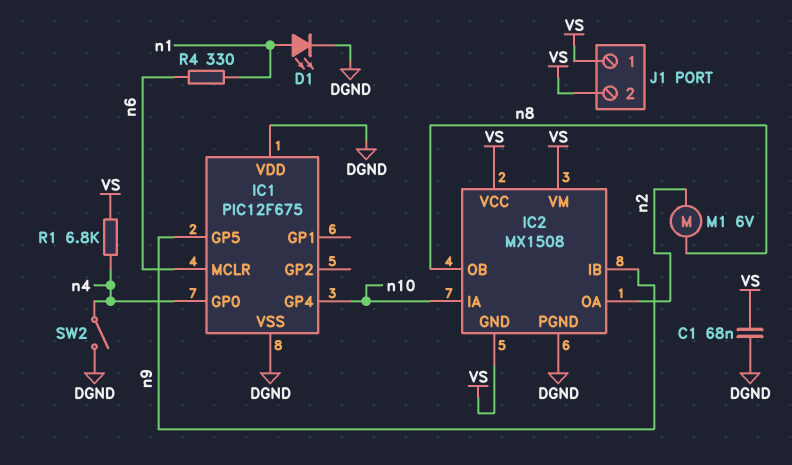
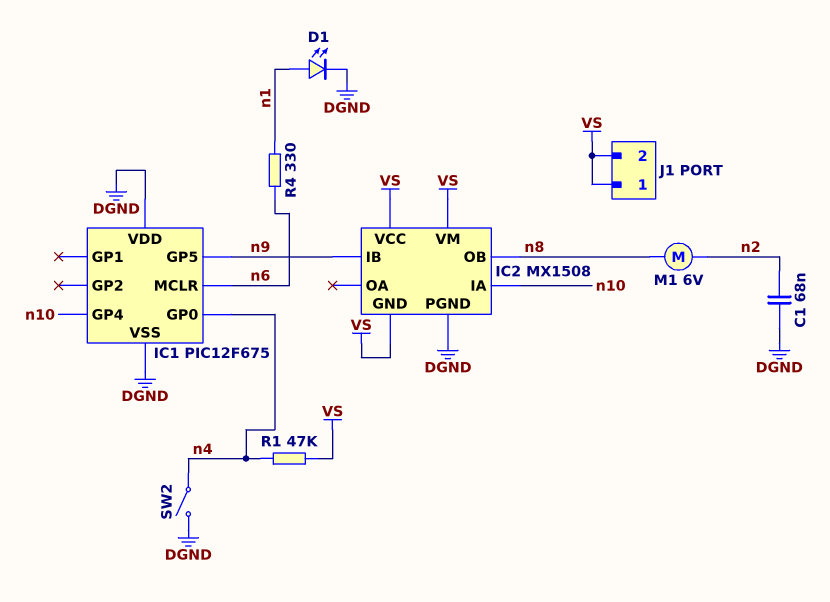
C1: 68nF (DGND, VS) -> 68nF (DGND, n2)
IC2 pin OA: n2 -> none
R1: 6.8k (VS, n4) -> 47k (VS, n4)

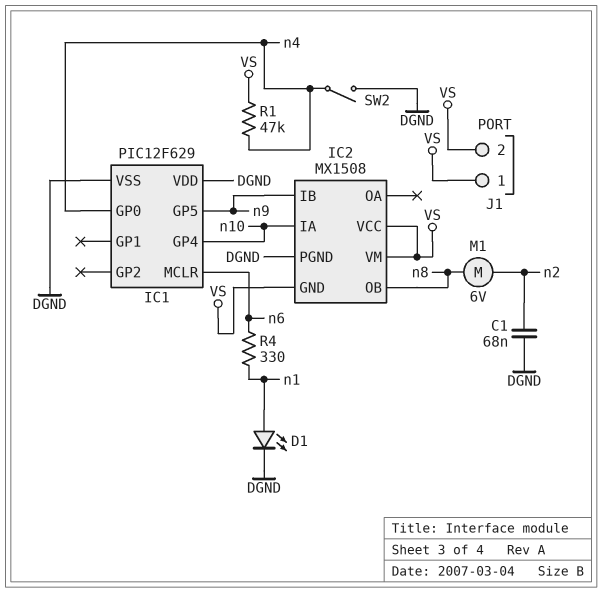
IC1: PIC12F675 -> PIC12F629

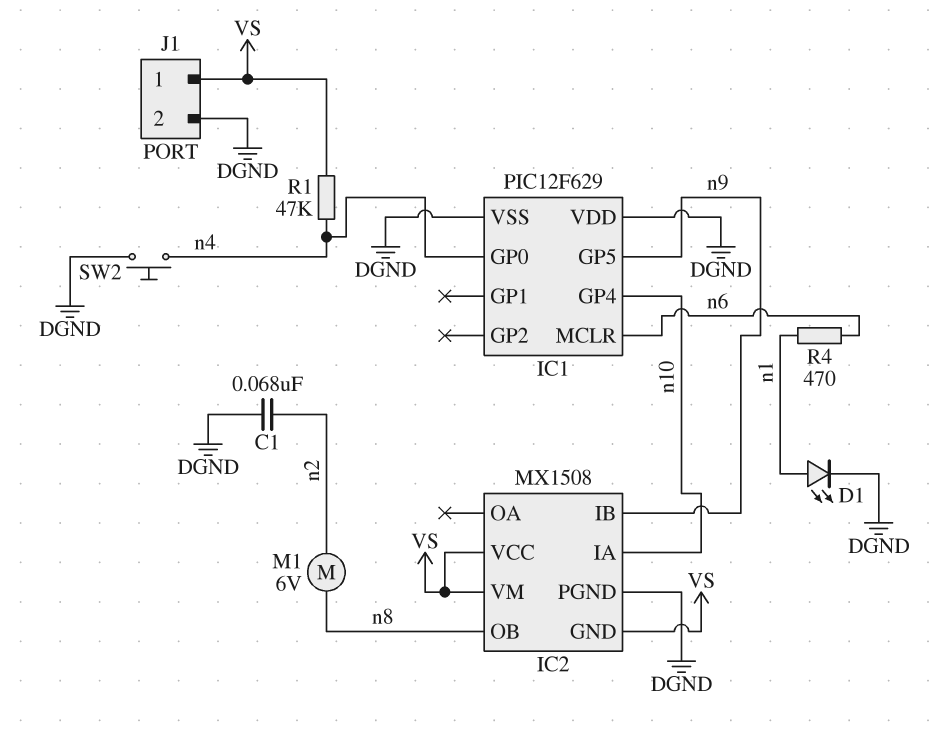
J1 pin 2: VS -> DGND
R4: 330 (n1, n6) -> 470 (n1, n6)
SW2: switch (DGND, n4) -> button (DGND, n4)

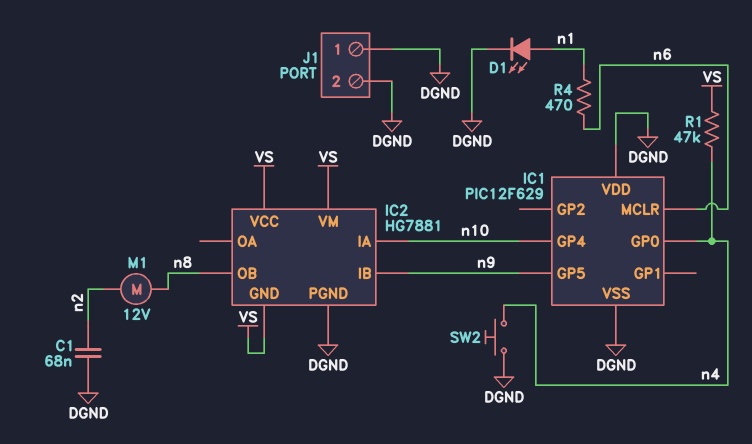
IC2: MX1508 -> HG7881
J1 pin 1: VS -> DGND
M1: motor 6V (n2, n8) -> motor 12V (n2, n8)

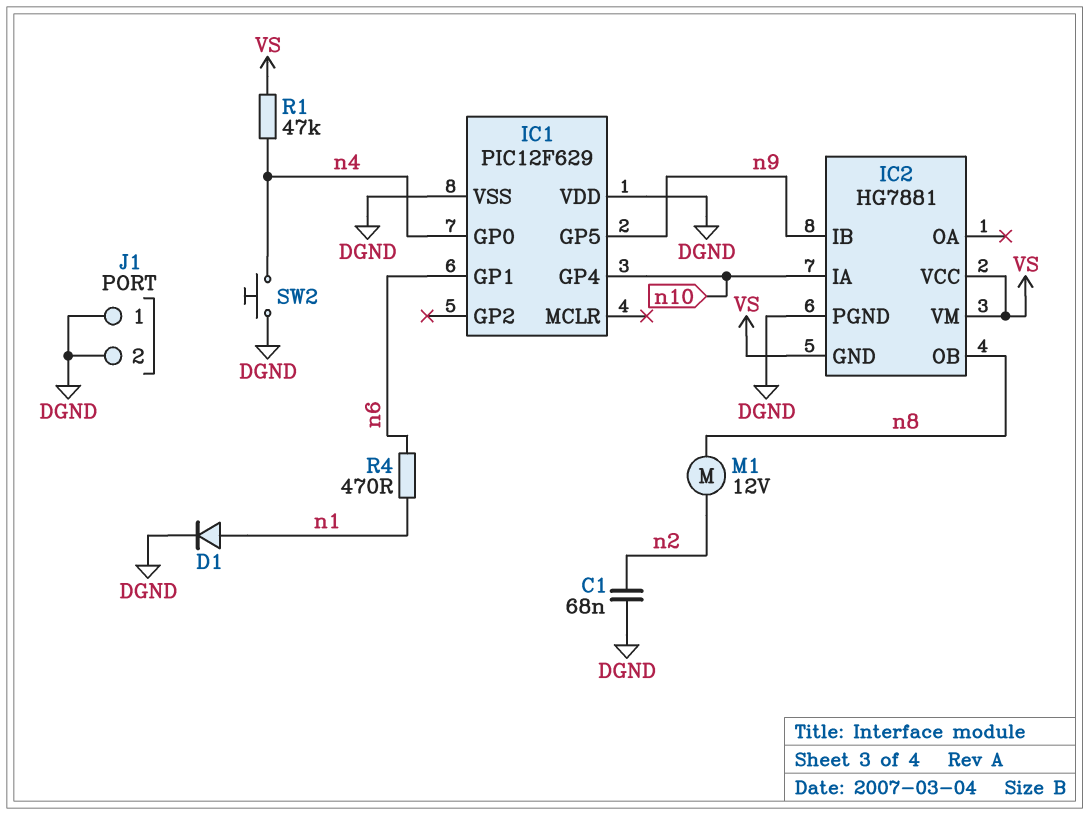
D1: LED (A n1, K DGND) -> diode (A n1, K DGND)
IC1 pin GP1: none -> n6
IC1 pin MCLR: n6 -> none

